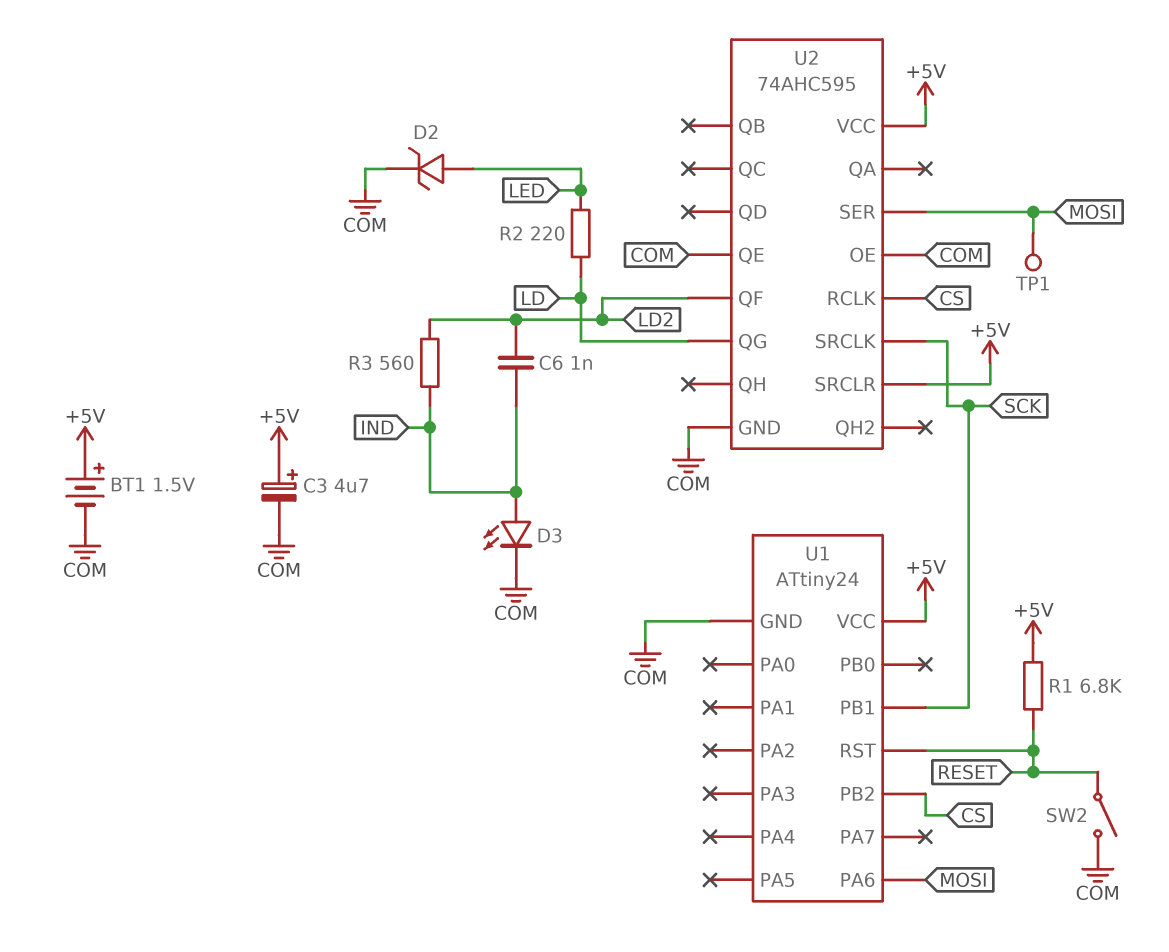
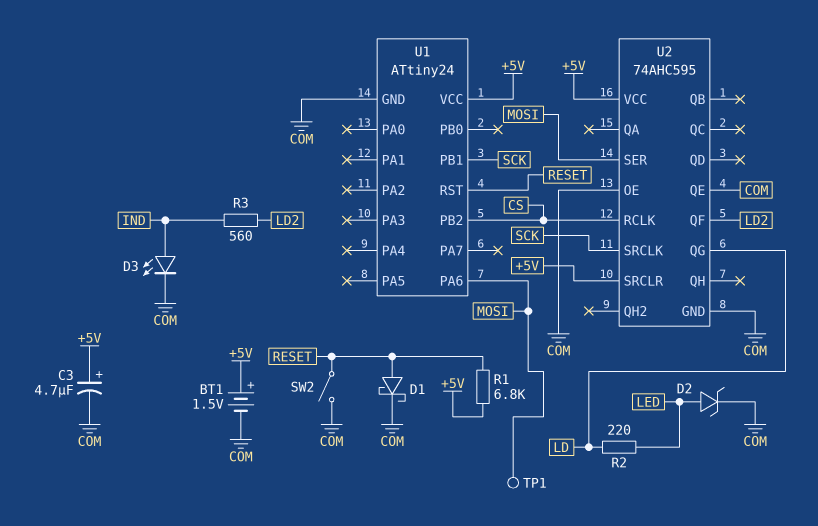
C6: 1nF (IND, LD2) -> none
D1: none -> schottky (A RESET, K COM)

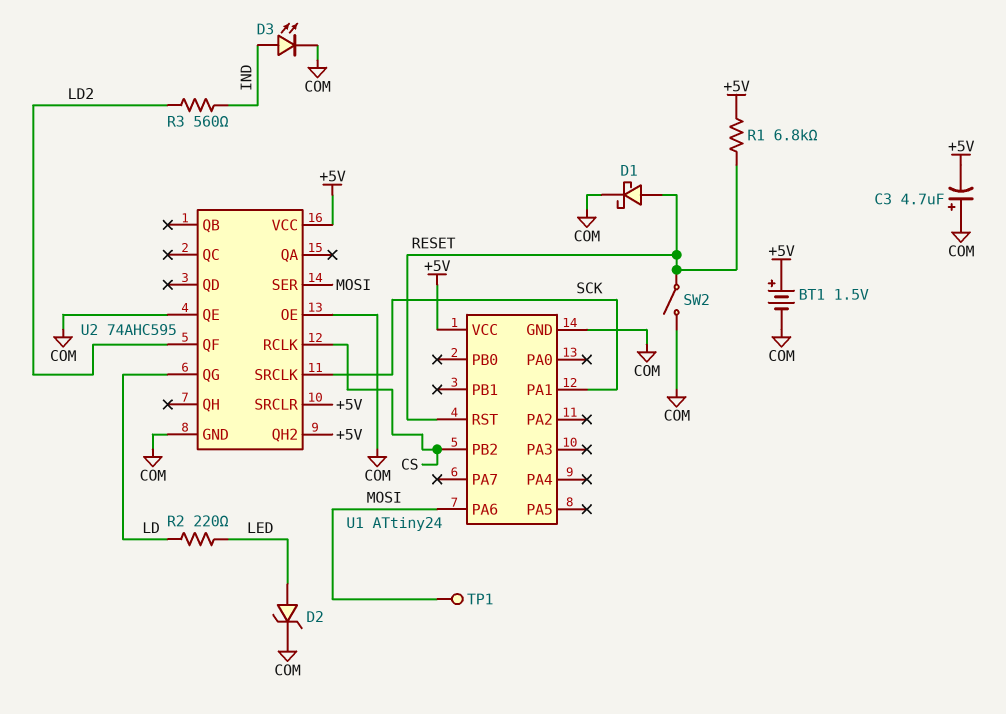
C3: 4.7uF (plus +5V, minus COM) -> 4.7uF (plus COM, minus +5V)
U1 pin PA1: none -> SCK
U1 pin PB1: SCK -> none
U2 pin QH2: none -> +5V

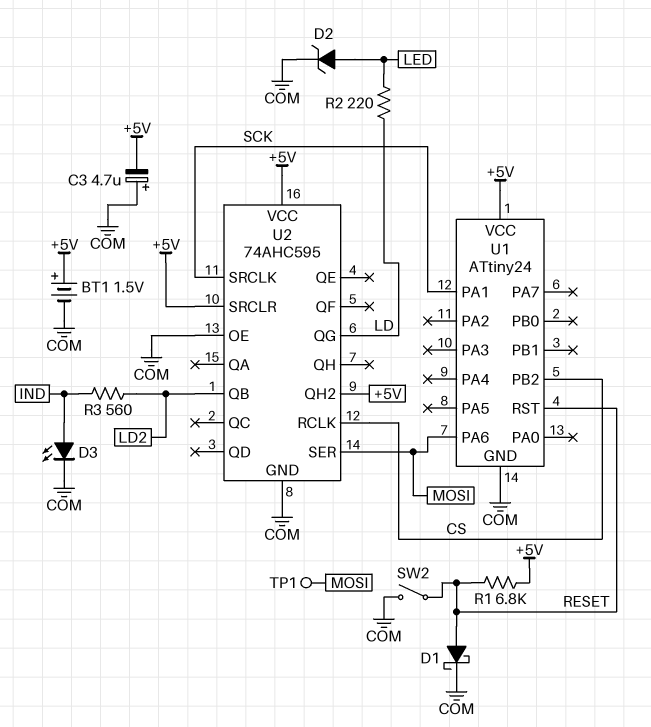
U2 pin QB: none -> LD2
U2 pin QE: COM -> none
U2 pin QF: LD2 -> none

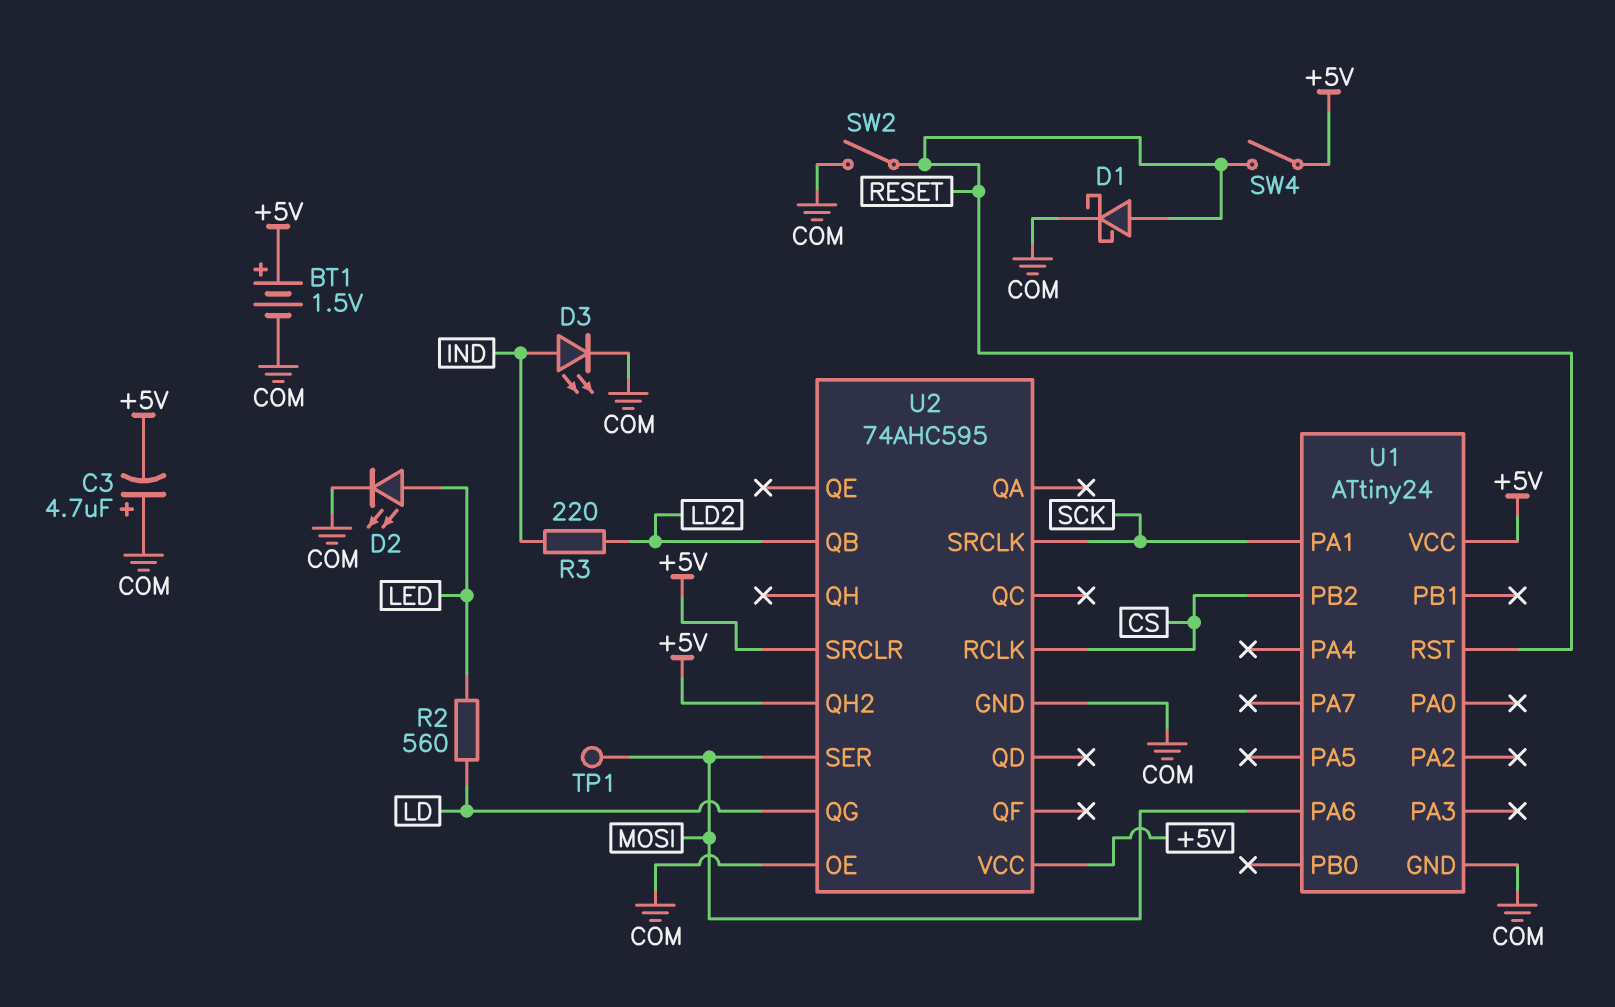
D2: zener (A LED, K COM) -> LED (A LED, K COM)
R1: 6.8k (+5V, RESET) -> none
R2: 220 (LD, LED) -> 560 (LD, LED)
R3: 560 (IND, LD2) -> 220 (IND, LD2)
SW4: none -> switch (+5V, RESET)

